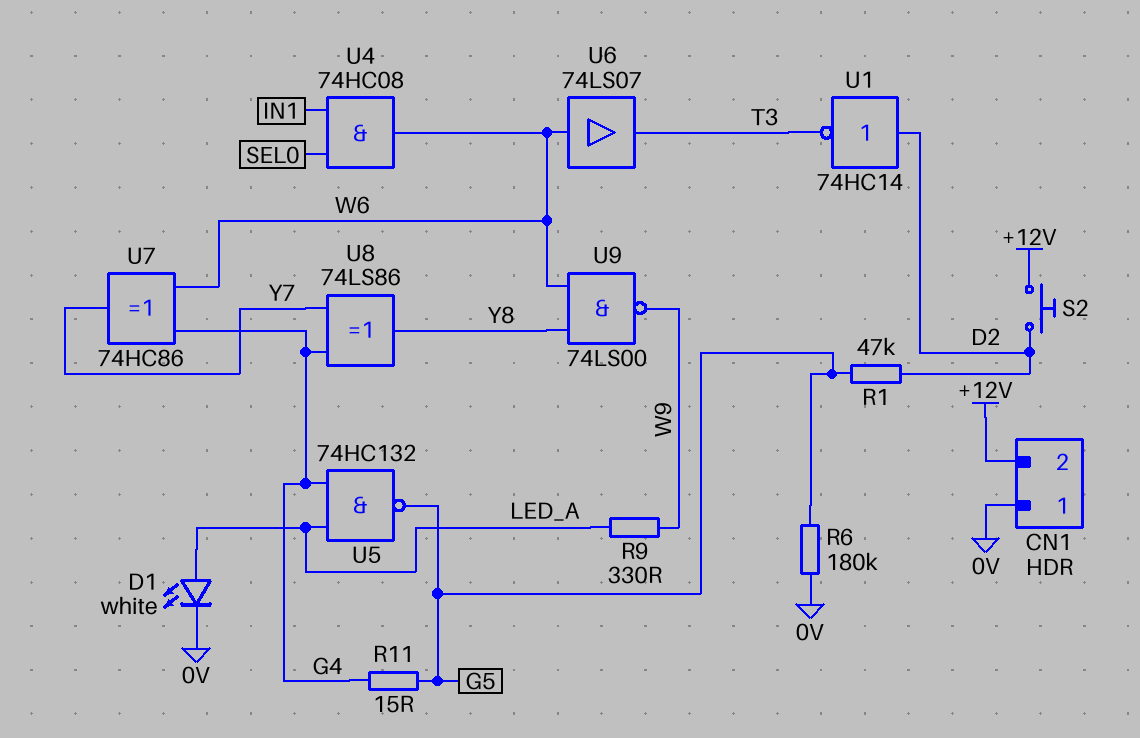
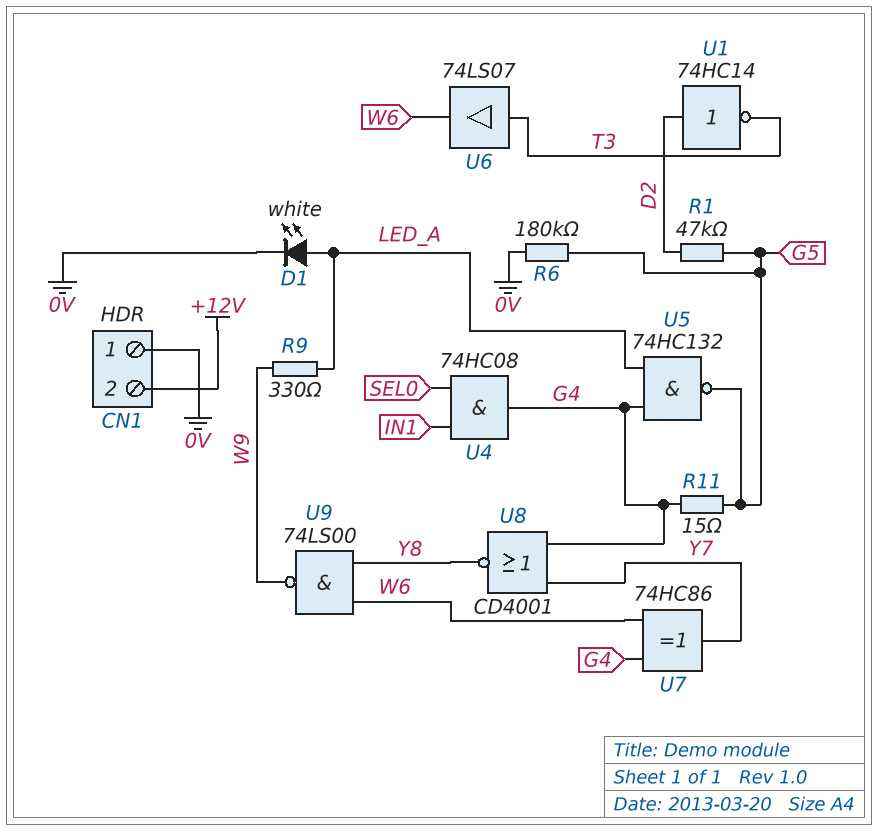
S2: button (+12V, D2) -> none
U4: AND 74HC08 (in IN1, in SEL0, out W6) -> AND 74HC08 (in IN1, in SEL0, out G4)
U6: buffer 74LS07 (in W6, out T3) -> buffer 74LS07 (in T3, out W6)
U8: XOR 74LS86 (in G4, in Y7, out Y8) -> NOR CD4001 (in G4, in Y7, out Y8)

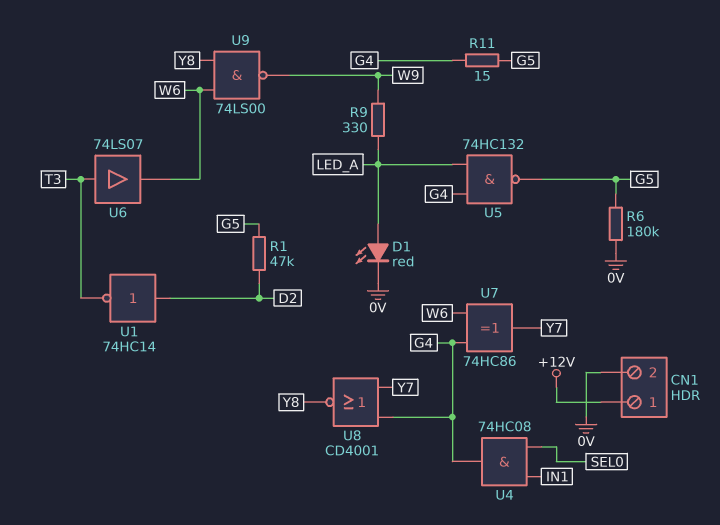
CN1 pin 1: 0V -> +12V
CN1 pin 2: +12V -> 0V
D1: LED white (A LED_A, K 0V) -> LED red (A LED_A, K 0V)

